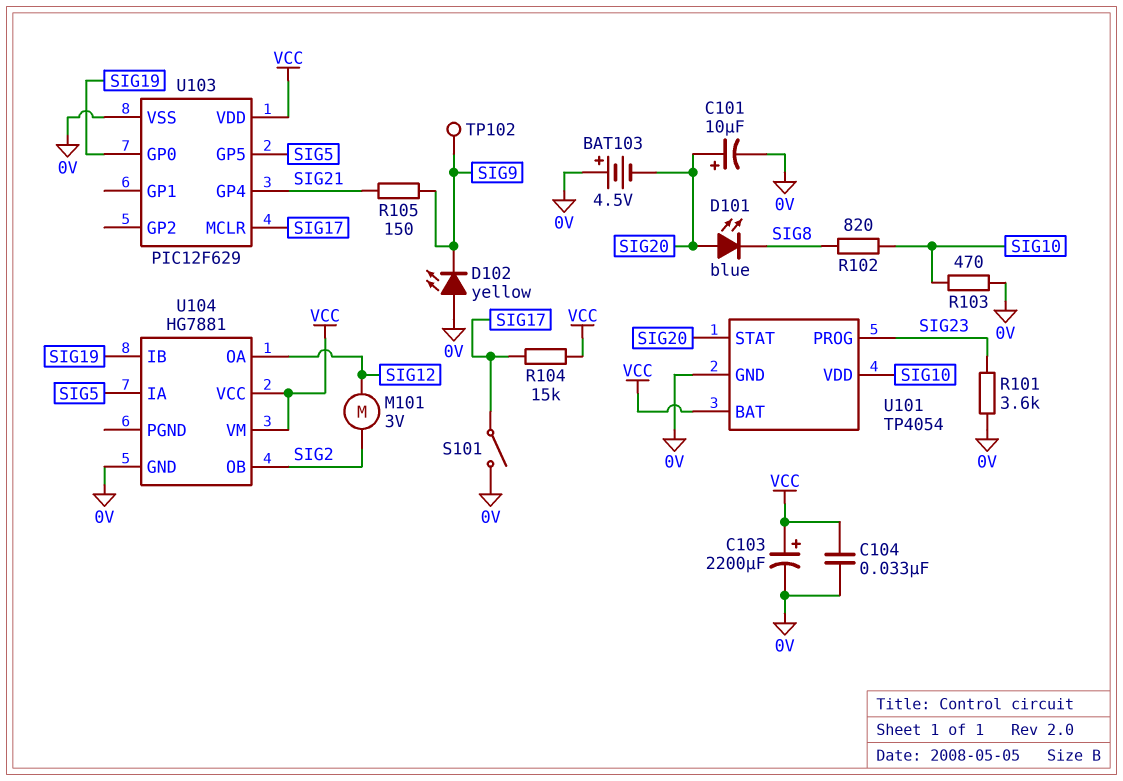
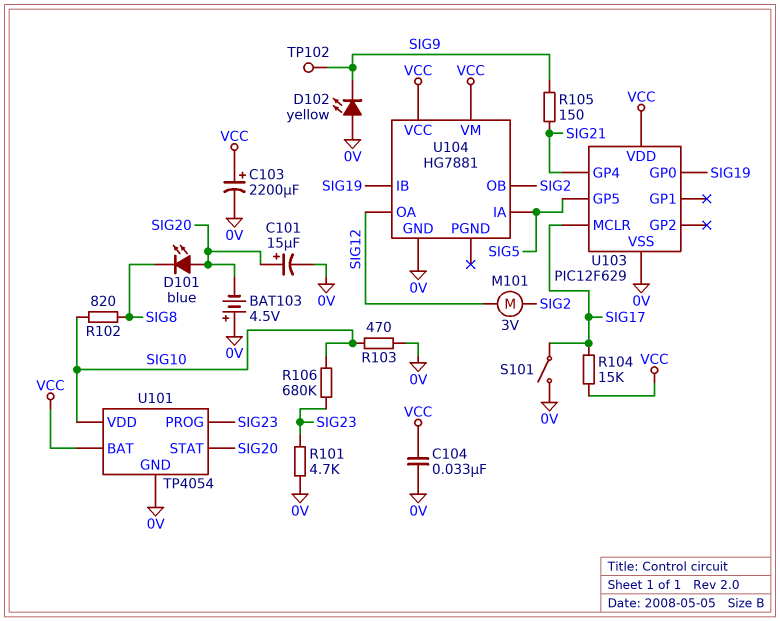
C101: 10uF (plus SIG20, minus 0V) -> 15uF (plus SIG20, minus 0V)
R101: 3.6k (0V, SIG23) -> 4.7k (0V, SIG23)
R106: none -> 680k (SIG10, SIG23)

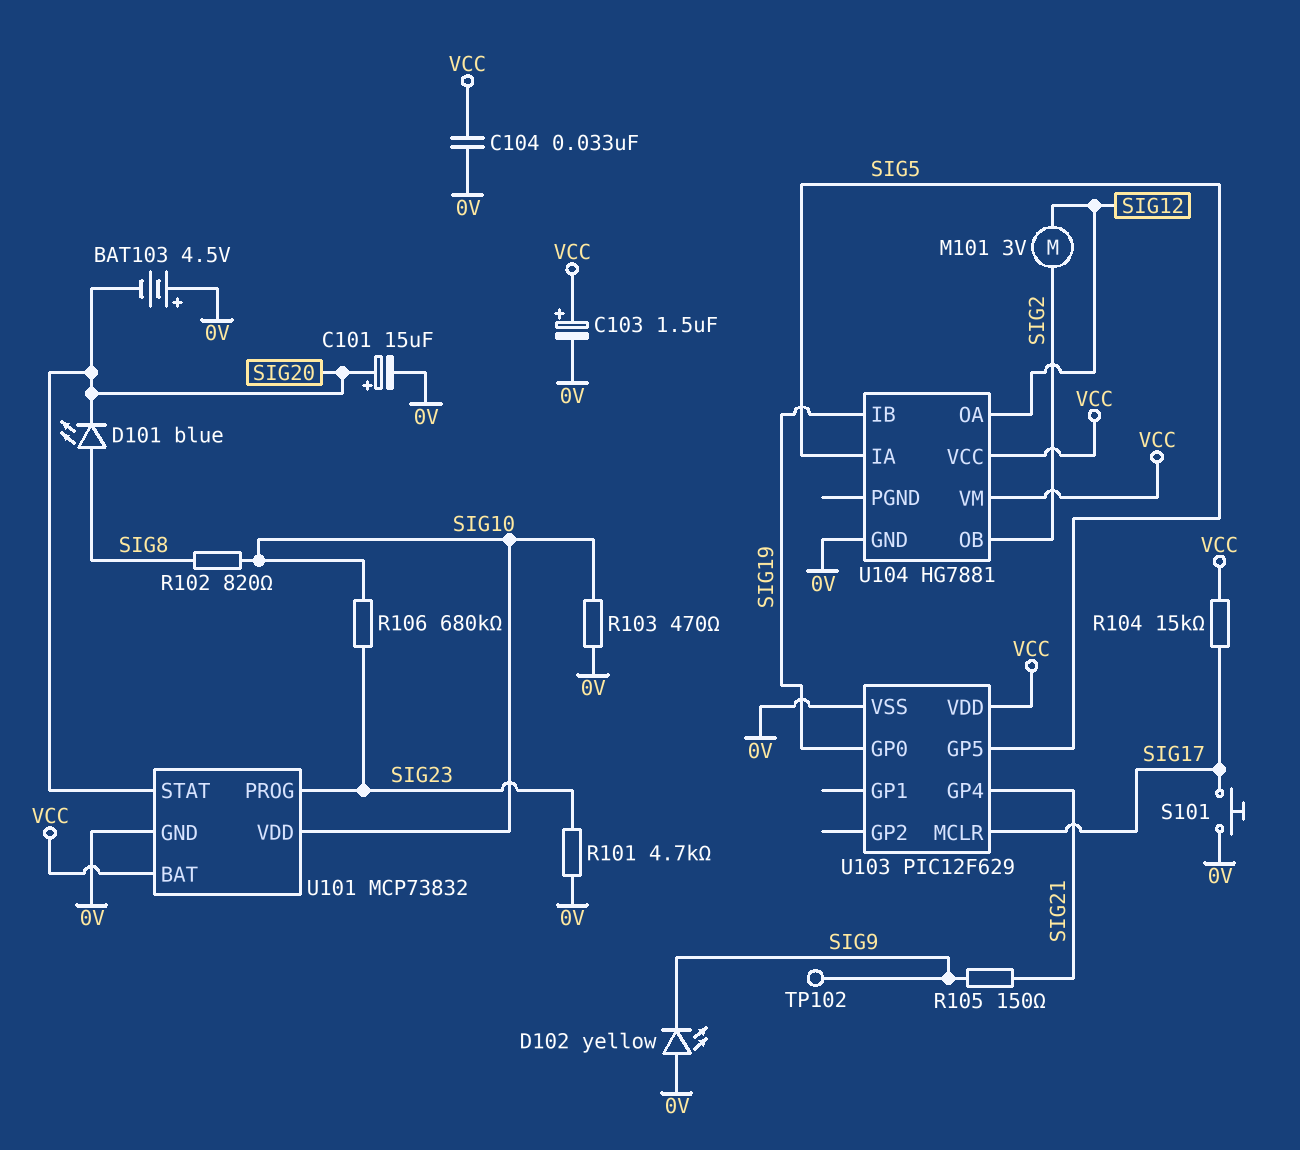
C103: 2200uF (plus VCC, minus 0V) -> 1.5uF (plus VCC, minus 0V)
D101: LED blue (A SIG20, K SIG8) -> LED blue (A SIG8, K SIG20)
S101: switch (0V, SIG17) -> button (0V, SIG17)
U101: TP4054 -> MCP73832

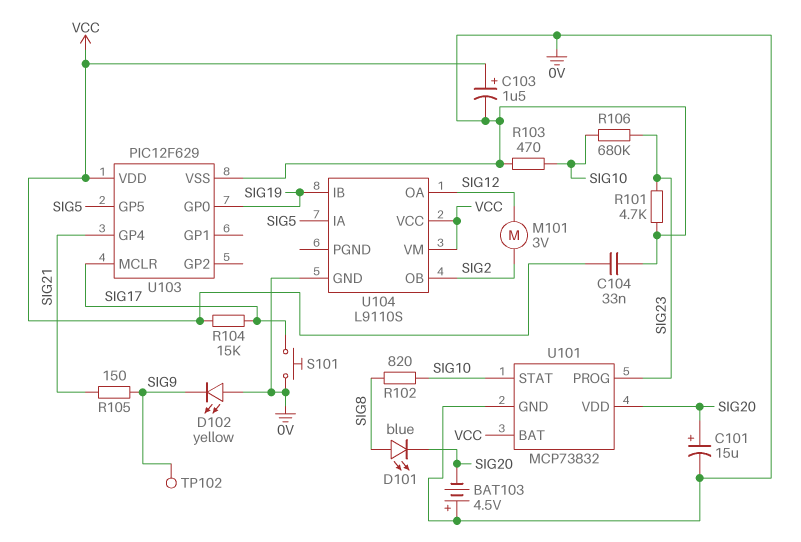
U101 pin STAT: SIG20 -> SIG10
U101 pin VDD: SIG10 -> SIG20
U104: HG7881 -> L9110S

